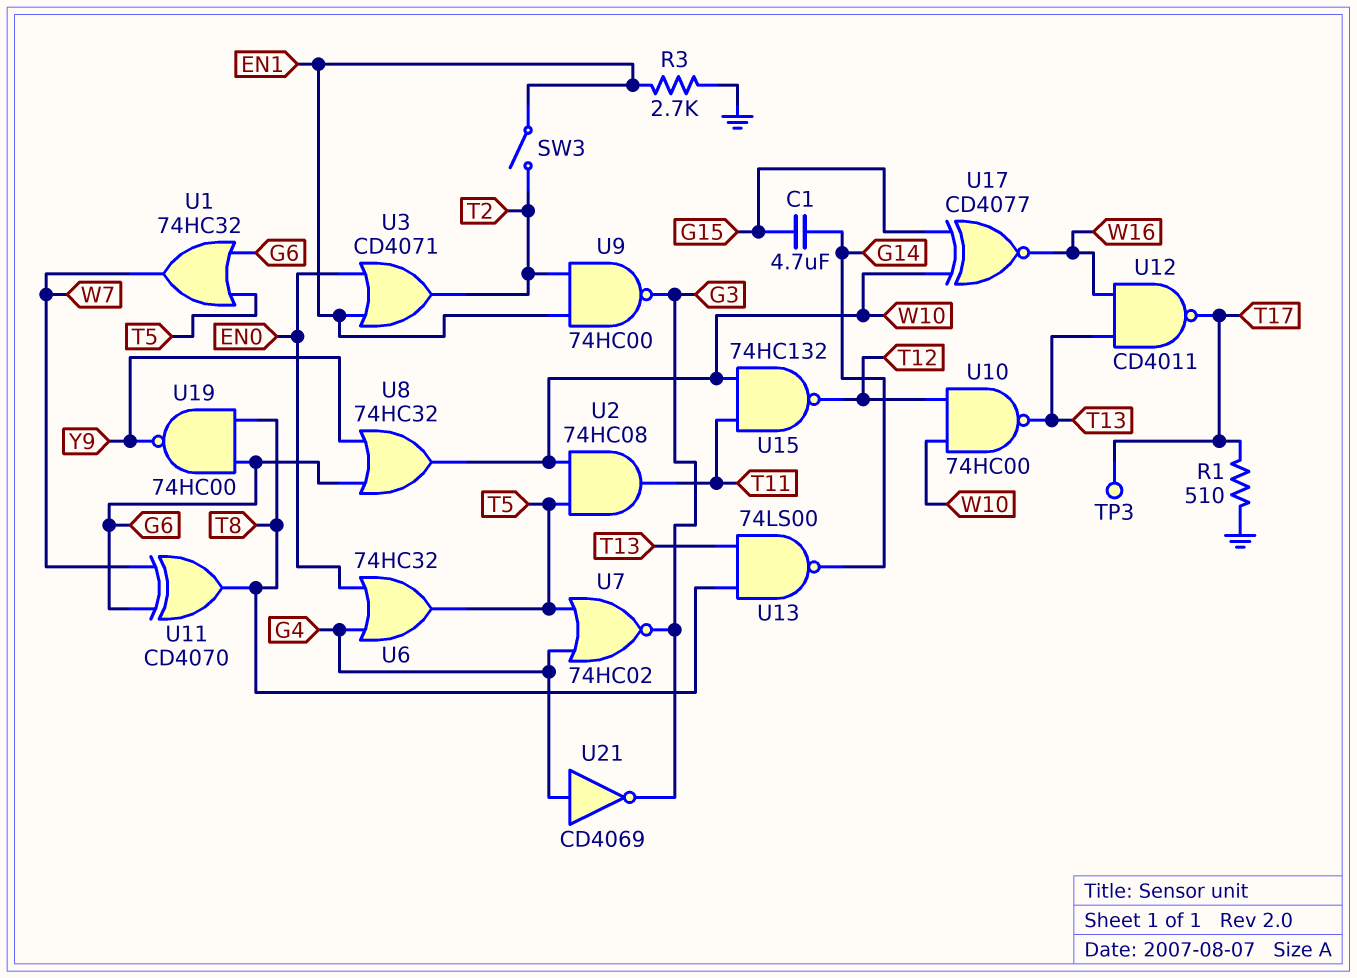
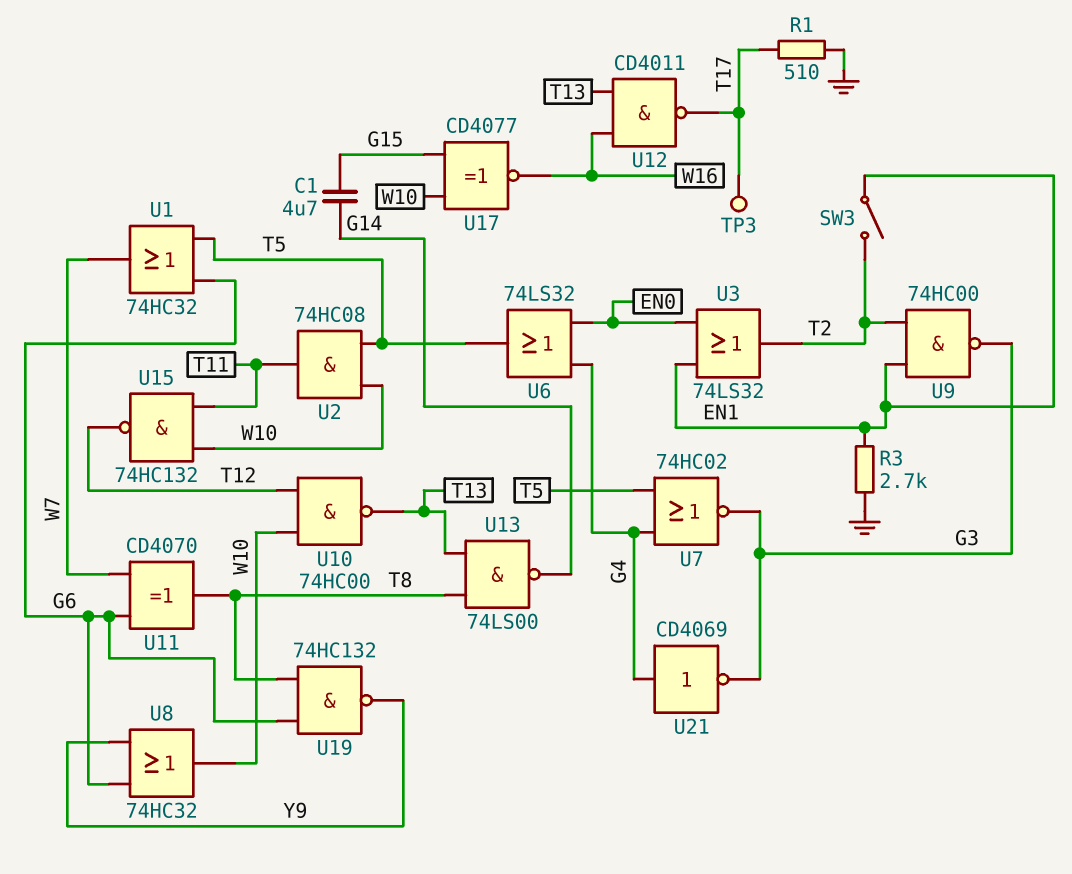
U3: OR CD4071 (in EN0, in EN1, out T2) -> OR 74LS32 (in EN0, in EN1, out T2)
U6: OR 74HC32 (in EN0, in G4, out T5) -> OR 74LS32 (in EN0, in G4, out T5)
U19: NAND 74HC00 (in G6, in T8, out Y9) -> NAND 74HC132 (in G6, in T8, out Y9)

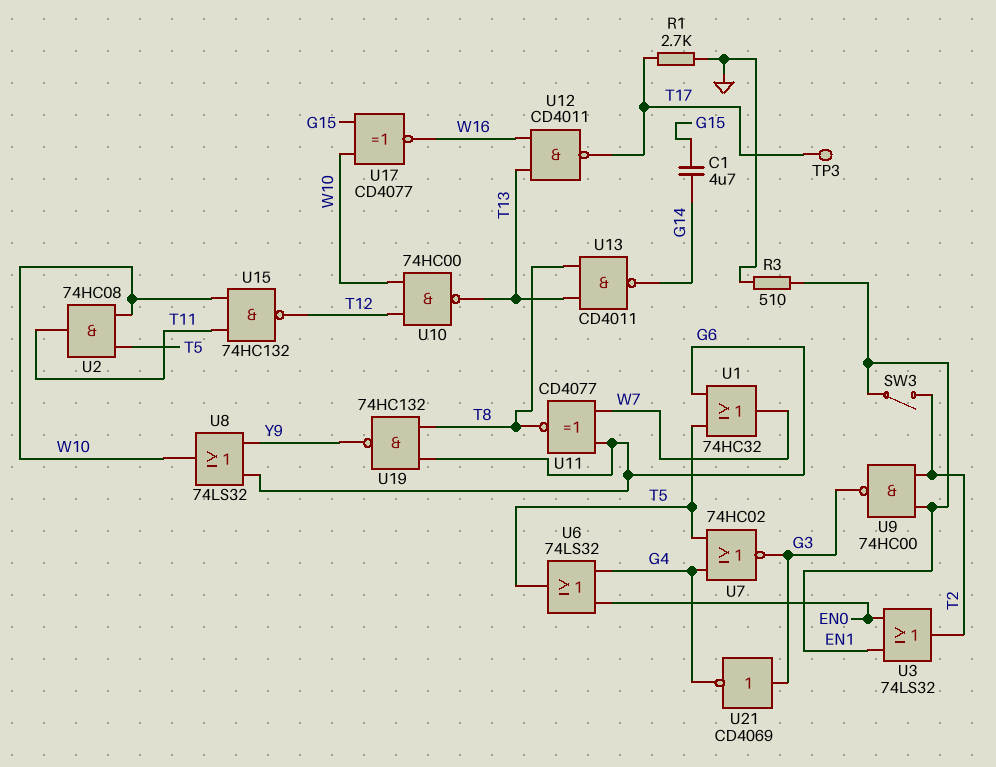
R1: 510 (GND, T17) -> 2.7k (GND, T17)
R3: 2.7k (EN1, GND) -> 510 (EN1, GND)
U8: OR 74HC32 (in G6, in Y9, out W10) -> OR 74LS32 (in G6, in Y9, out W10)
U11: XOR CD4070 (in G6, in W7, out T8) -> XNOR CD4077 (in G6, in W7, out T8)
U13: NAND 74LS00 (in T8, in T13, out G14) -> NAND CD4011 (in T8, in T13, out G14)
U21: NOT CD4069 (in G4, out G3) -> NOT CD4069 (in G3, out G4)

